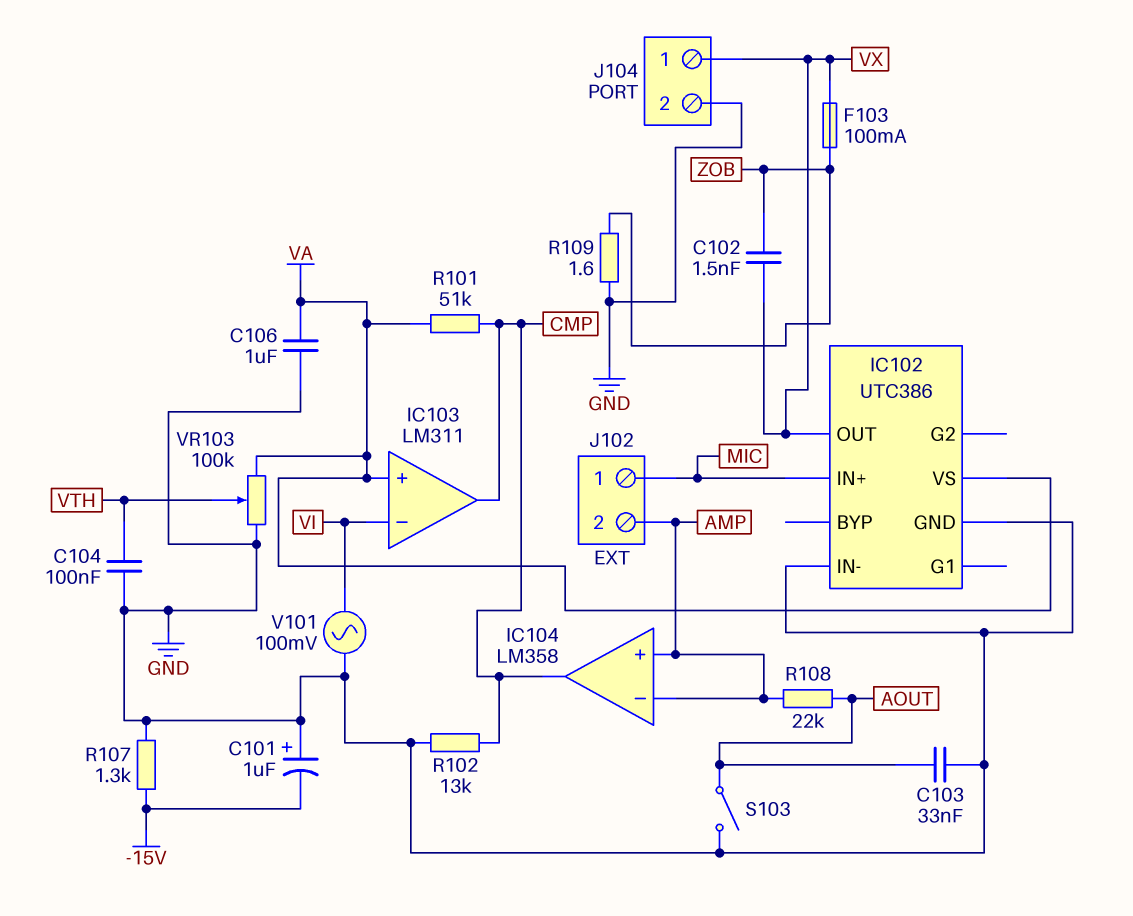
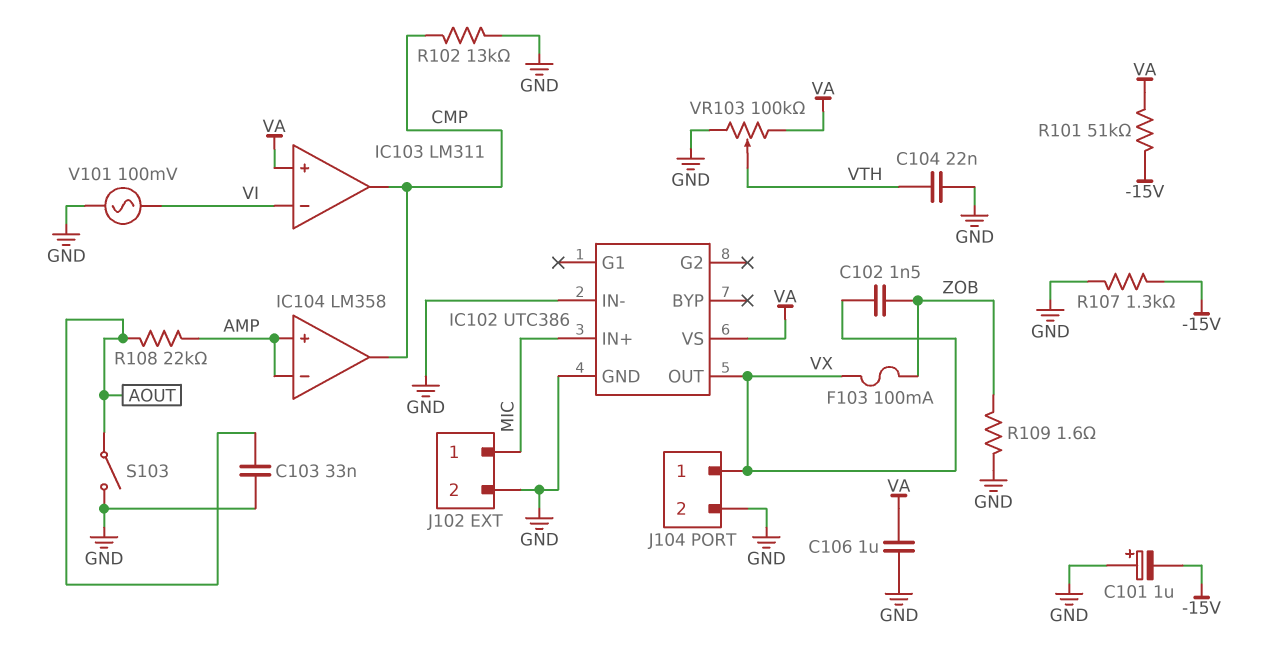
C104: 100nF (GND, VTH) -> 22nF (GND, VTH)
J102 pin 2: AMP -> GND
R101: 51k (CMP, VA) -> 51k (-15V, VA)

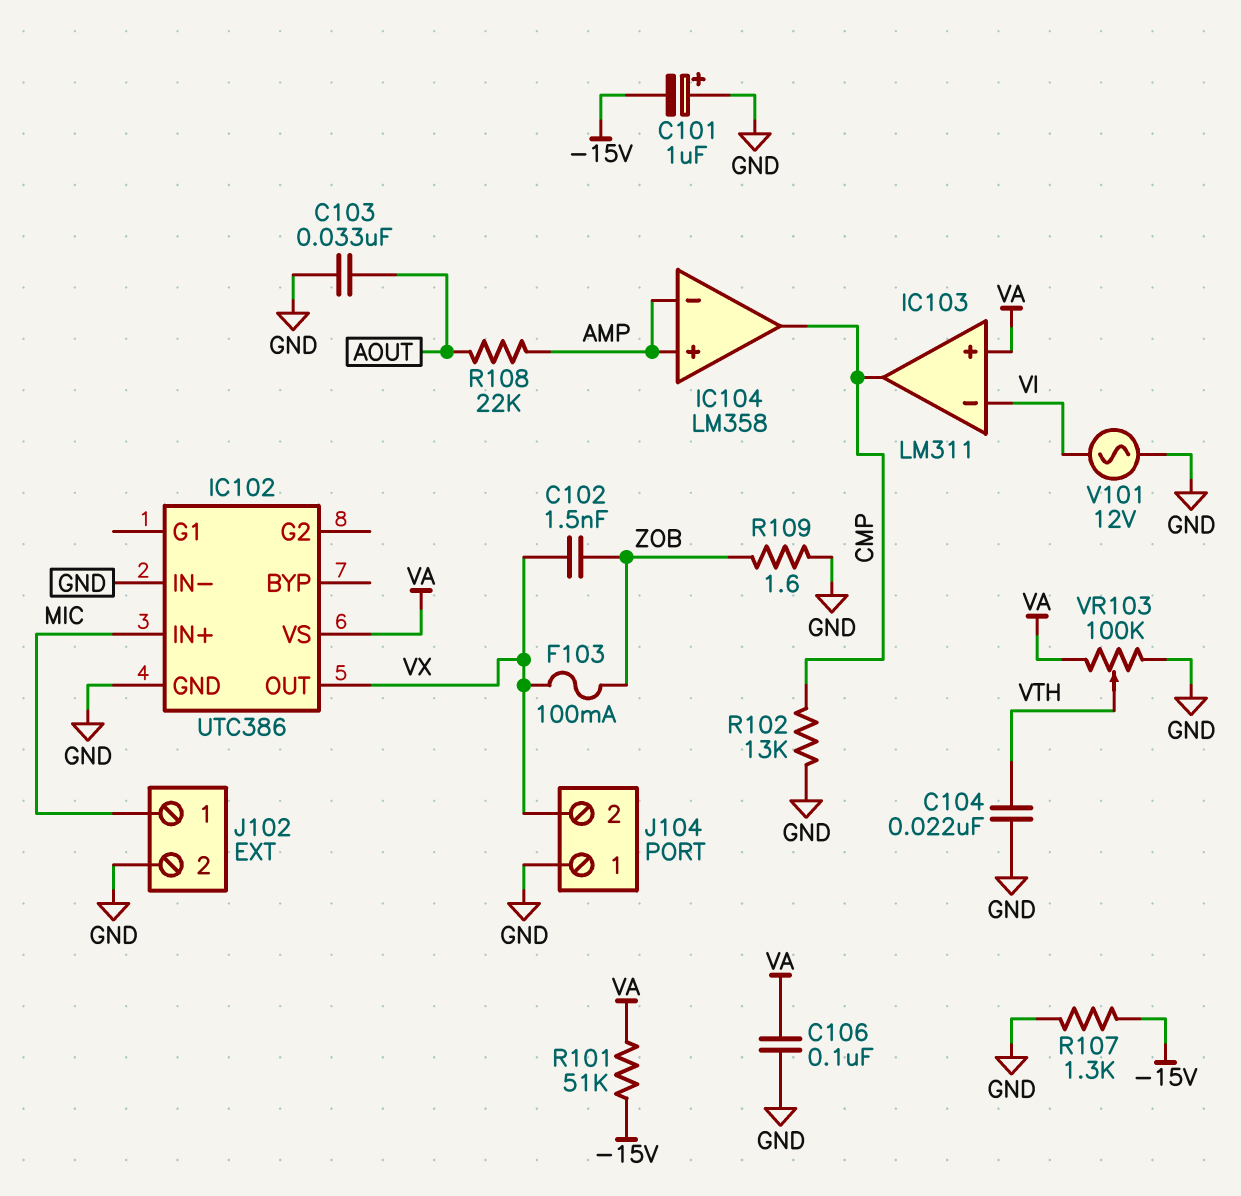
C106: 1uF (GND, VA) -> 100nF (GND, VA)
J104 pin 1: VX -> GND
J104 pin 2: GND -> VX
S103: switch (AOUT, GND) -> none
V101: AC 100mV (GND, VI) -> AC 12V (GND, VI)

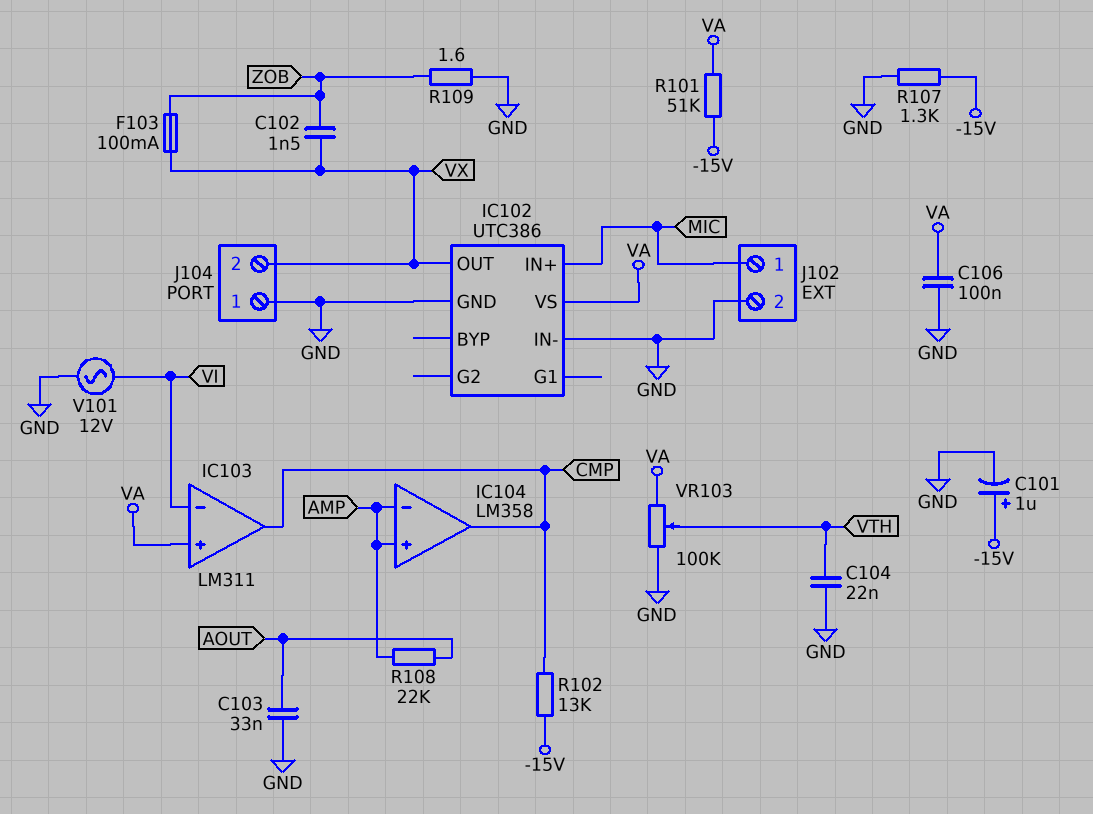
C101: 1uF (plus GND, minus -15V) -> 1uF (plus -15V, minus GND)
R102: 13k (CMP, GND) -> 13k (-15V, CMP)

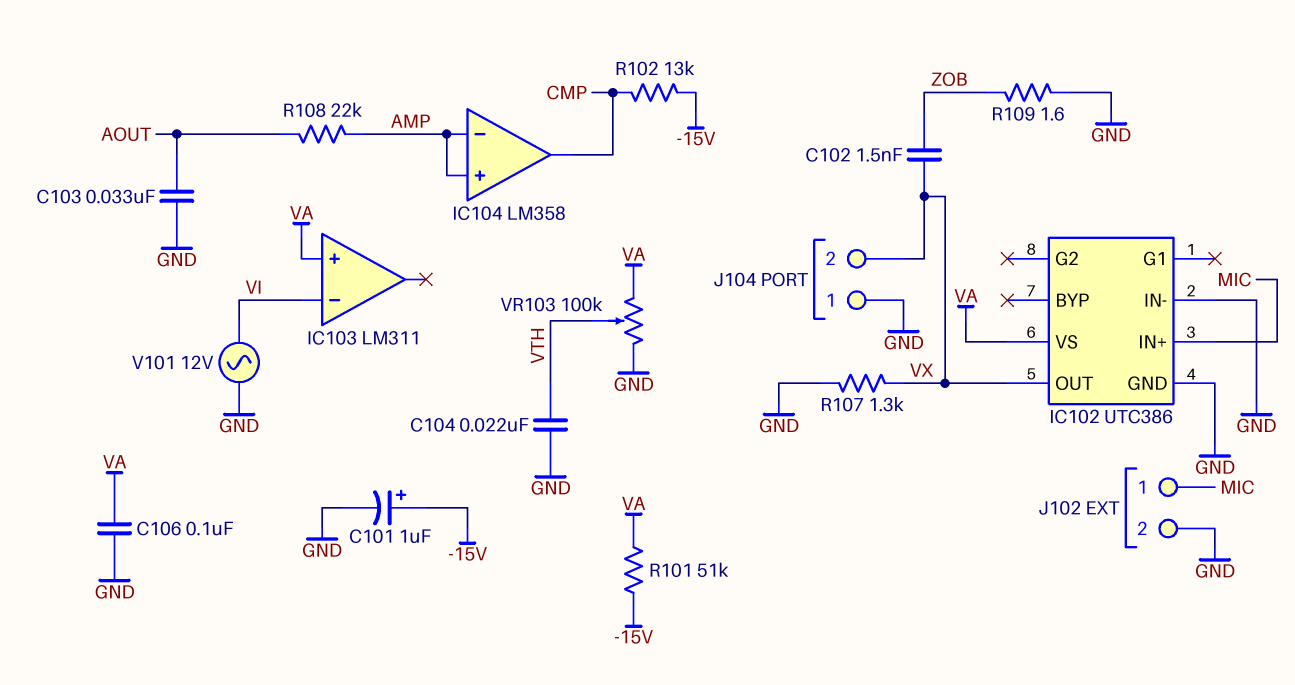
F103: 100mA (VX, ZOB) -> none
IC103 pin out: CMP -> none
R107: 1.3k (-15V, GND) -> 1.3k (GND, VX)

